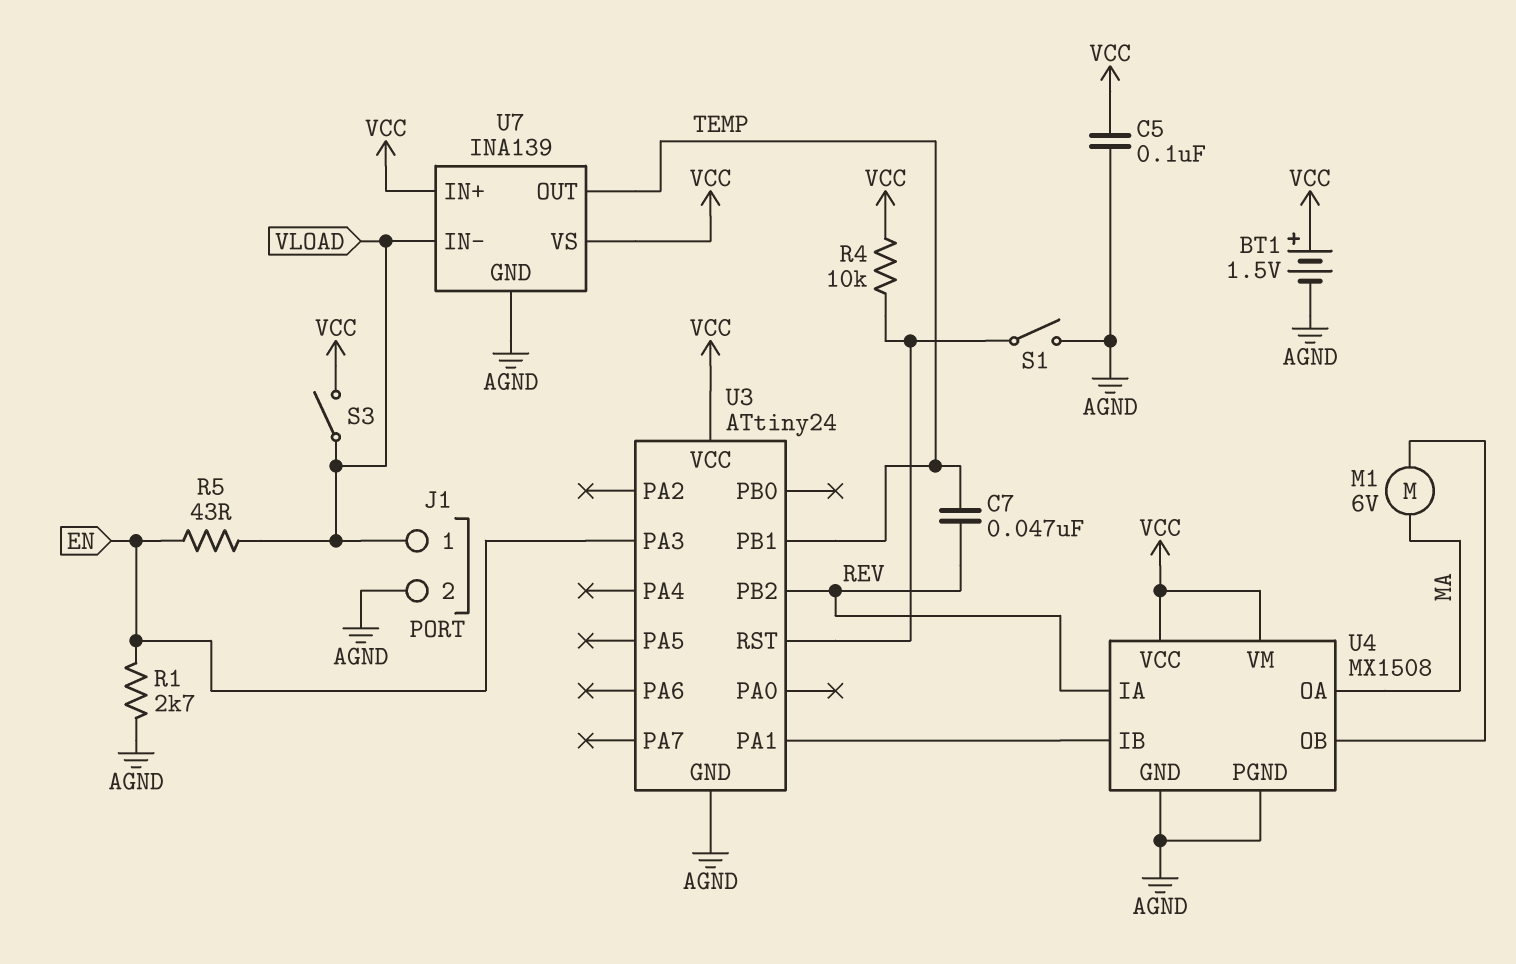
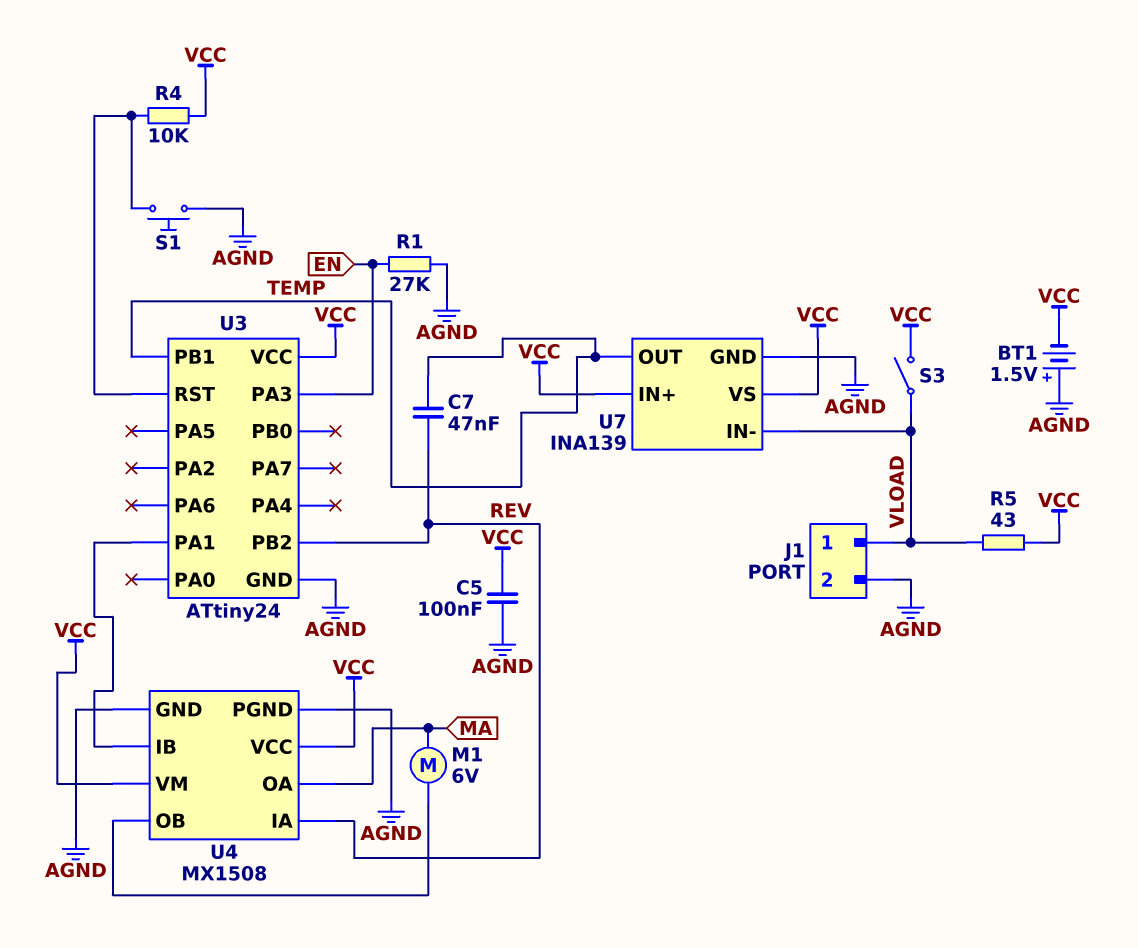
BT1: 1.5V (plus VCC, minus AGND) -> 1.5V (plus AGND, minus VCC)
R1: 2.7k (AGND, EN) -> 27k (AGND, EN)
R5: 43 (EN, VLOAD) -> 43 (VCC, VLOAD)
S1: switch (AGND, U3/RST) -> button (AGND, U3/RST)

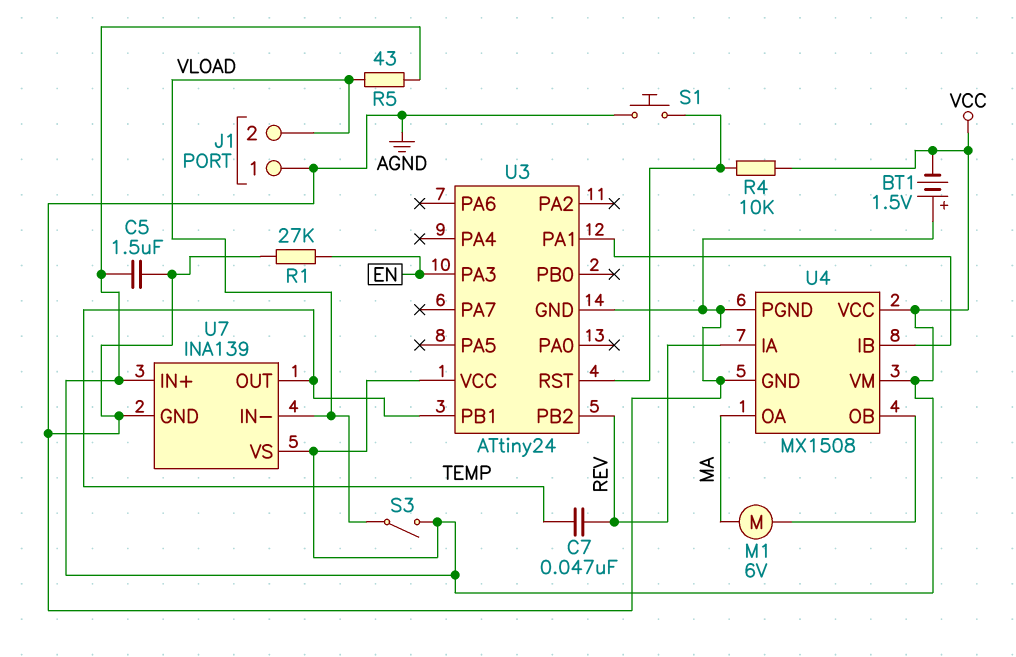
C5: 100nF (AGND, VCC) -> 1.5uF (AGND, VCC)
J1 pin 1: VLOAD -> AGND
J1 pin 2: AGND -> VLOAD

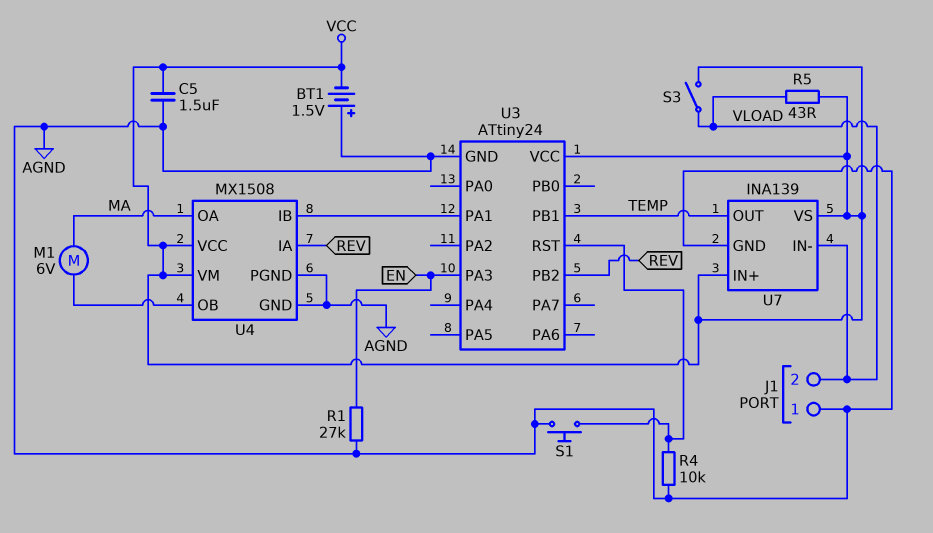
C7: 47nF (REV, TEMP) -> none
R4: 10k (U3/RST, VCC) -> 10k (AGND, U3/RST)

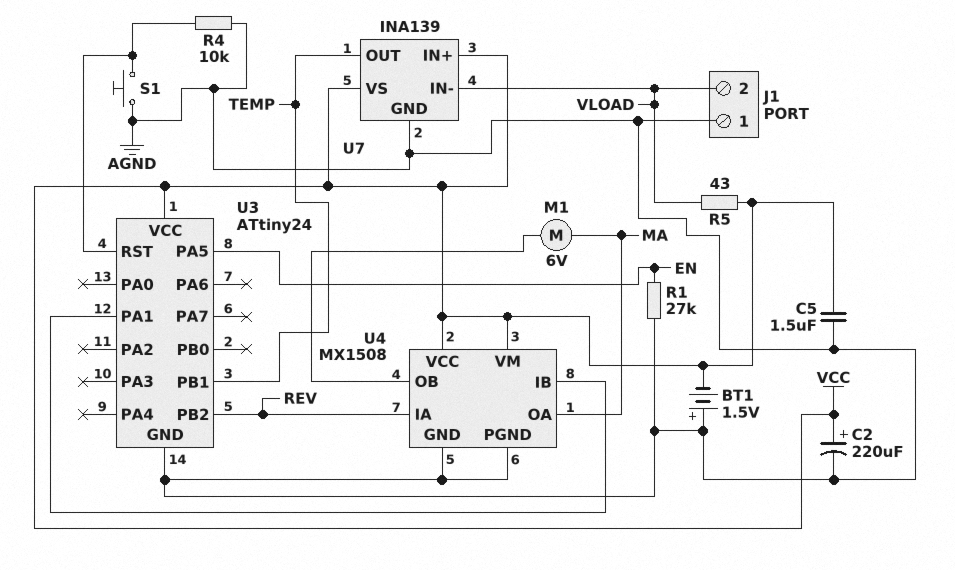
C2: none -> 220uF (plus VCC, minus AGND)
S3: switch (VCC, VLOAD) -> none
U3 pin PA3: EN -> none
U3 pin PA5: none -> EN

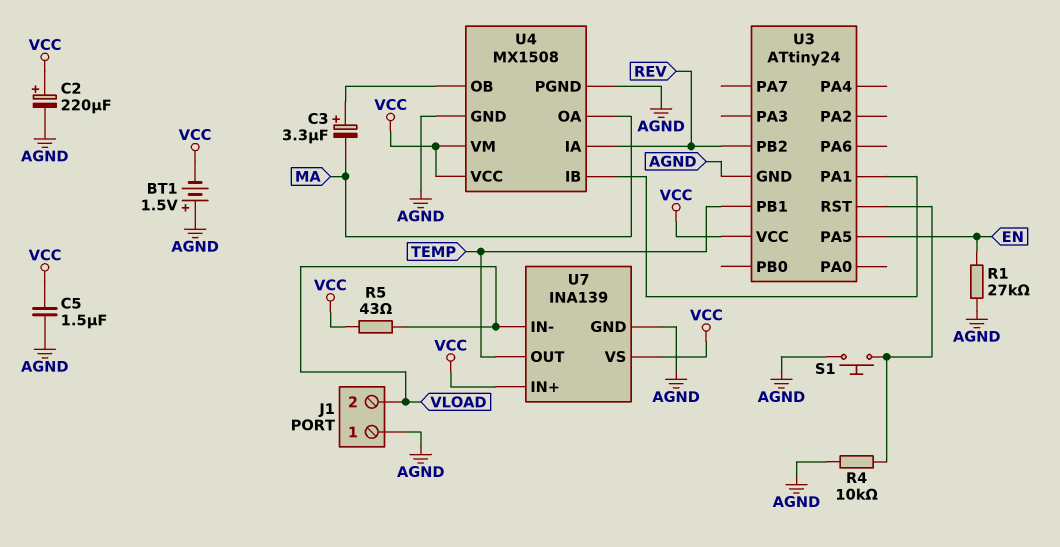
C3: none -> 3.3uF (plus U4/OB, minus MA)
M1: motor 6V (MA, U4/OB) -> none

